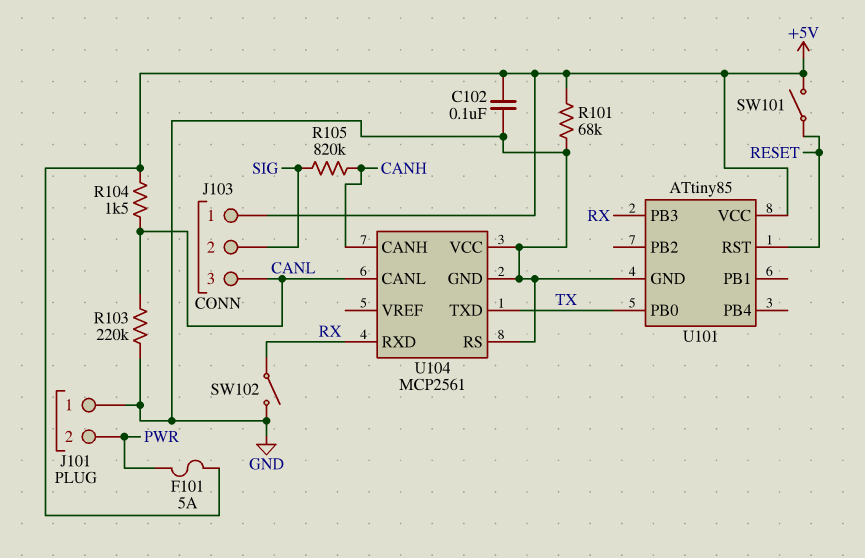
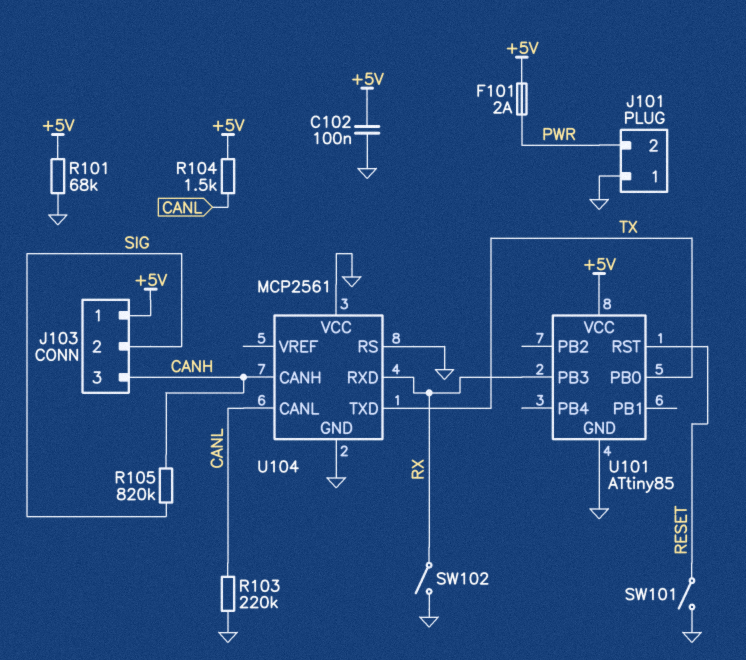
F101: 5A (+5V, PWR) -> 2A (+5V, PWR)
J103 pin 3: CANL -> CANH
SW101: switch (+5V, RESET) -> switch (GND, RESET)

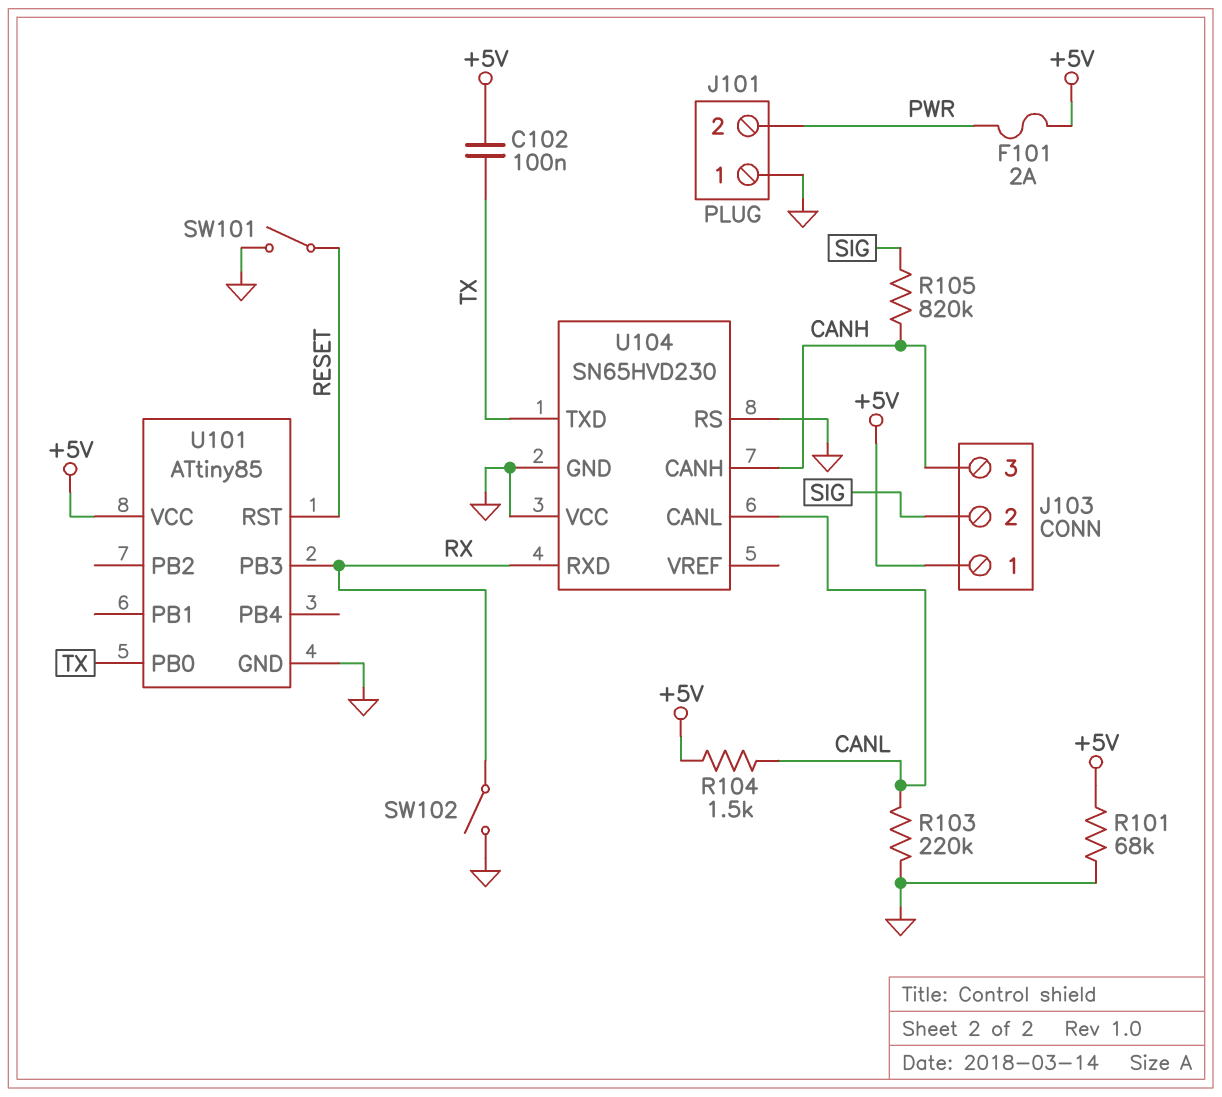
C102: 100nF (+5V, GND) -> 100nF (+5V, TX)
U104: MCP2561 -> SN65HVD230

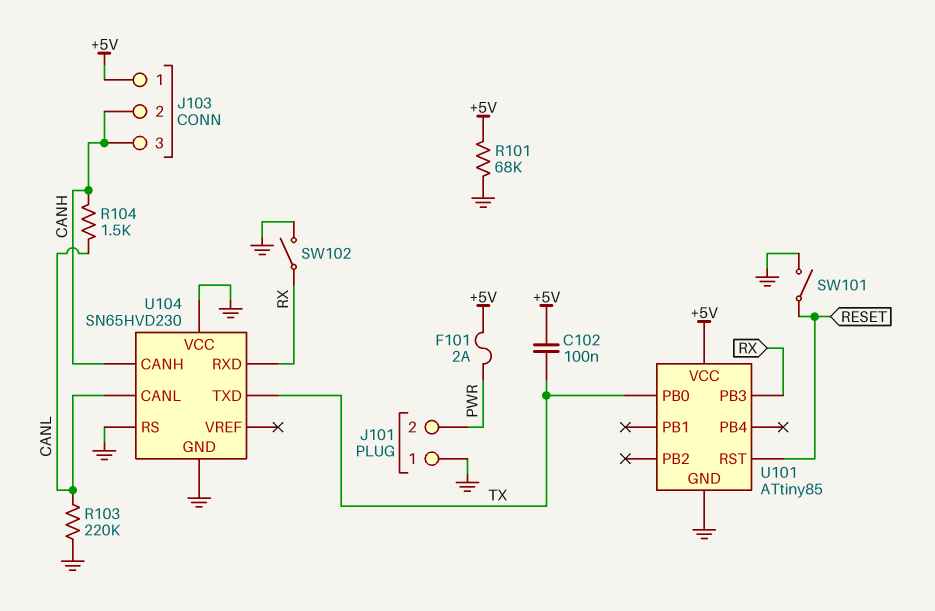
J103 pin 2: SIG -> CANH
R104: 1.5k (+5V, CANL) -> 1.5k (CANH, CANL)
R105: 820k (CANH, SIG) -> none

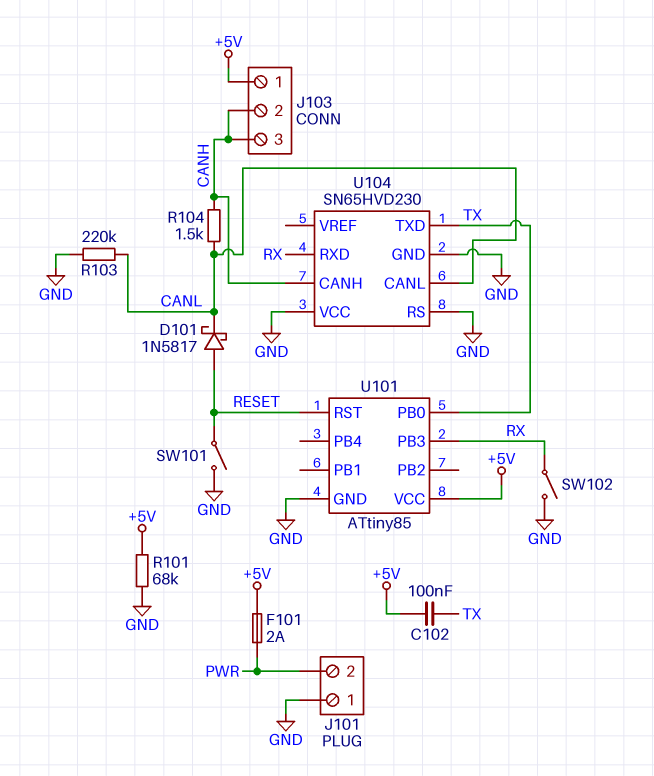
D101: none -> schottky 1N5817 (A RESET, K CANL)

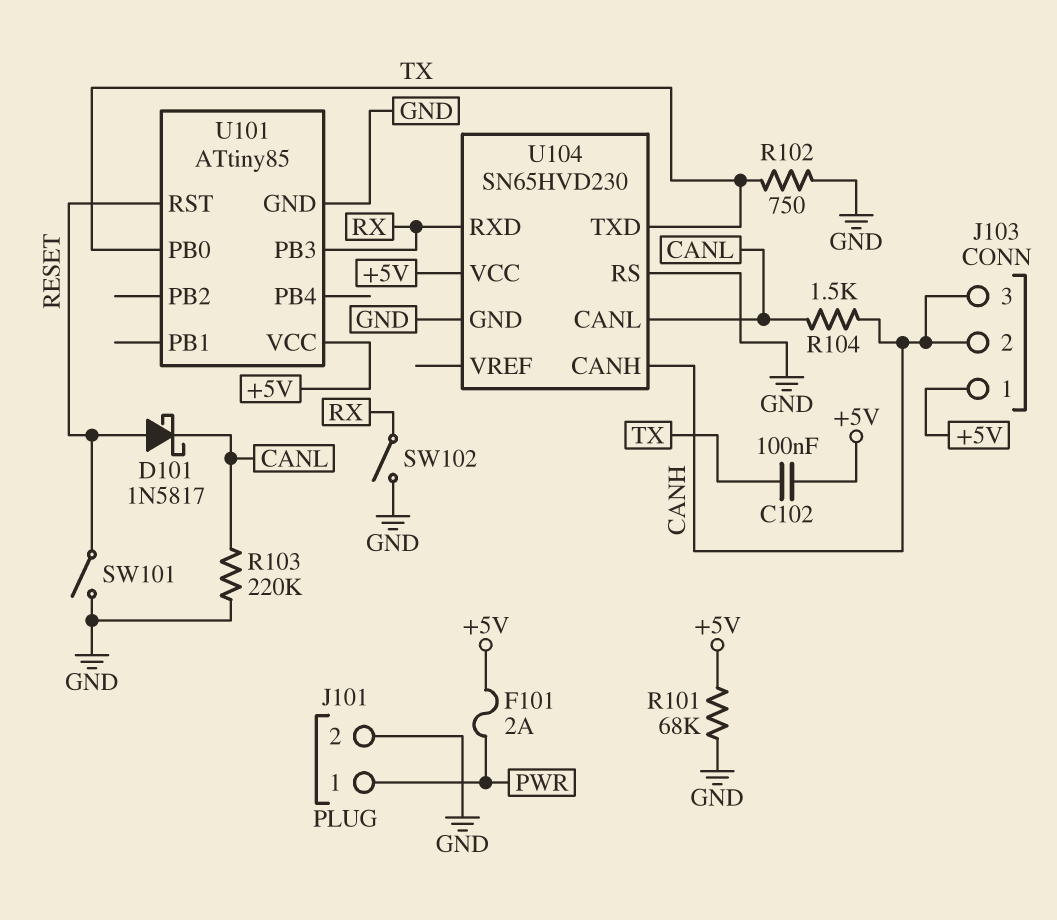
J101 pin 1: GND -> PWR
J101 pin 2: PWR -> GND
R102: none -> 750 (GND, TX)
U104 pin VCC: GND -> +5V

